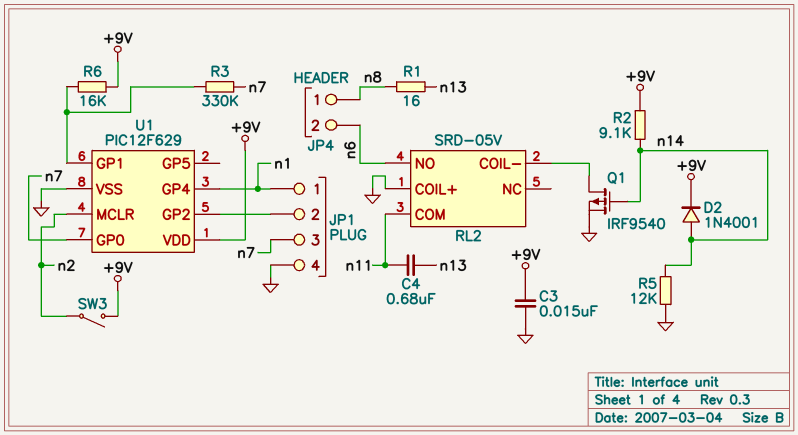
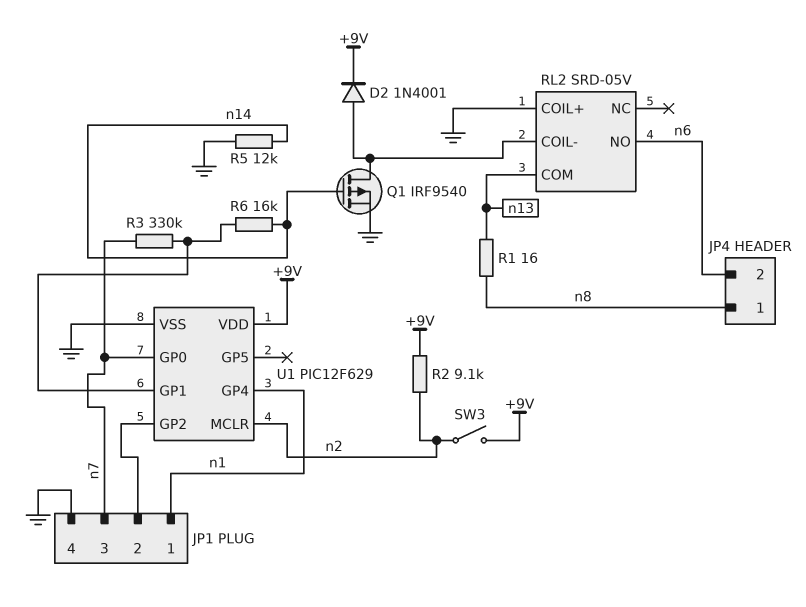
C3: 15nF (+9V, GND) -> none
C4: 680nF (n11, n13) -> none
D2: diode 1N4001 (A n14, K +9V) -> diode 1N4001 (A RL2/COIL-, K +9V)
R2: 9.1k (+9V, n14) -> 9.1k (+9V, n2)
R6: 16k (+9V, U1/GP1) -> 16k (U1/GP1, n14)
RL2 pin COM: n11 -> n13

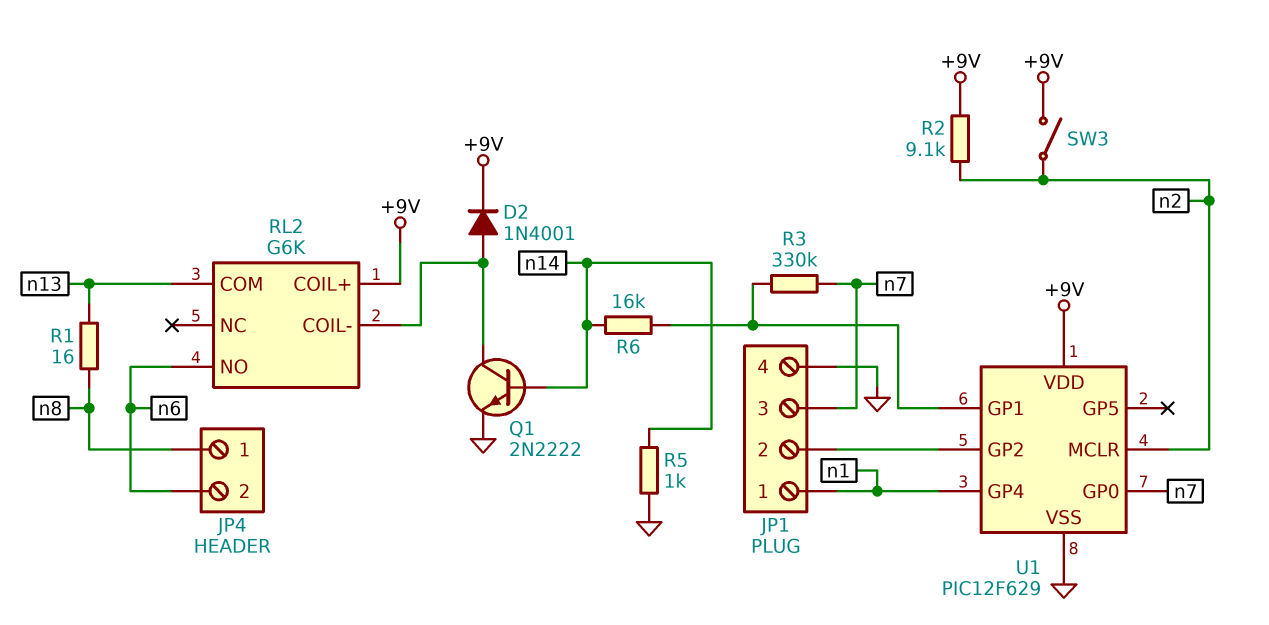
Q1: PMOS IRF9540 (G n14, D RL2/COIL-, S GND) -> NPN 2N2222 (B n14, C RL2/COIL-, E GND)
R5: 12k (GND, n14) -> 1k (GND, n14)
RL2: SRD-05V -> G6K
RL2 pin COIL+: GND -> +9V

